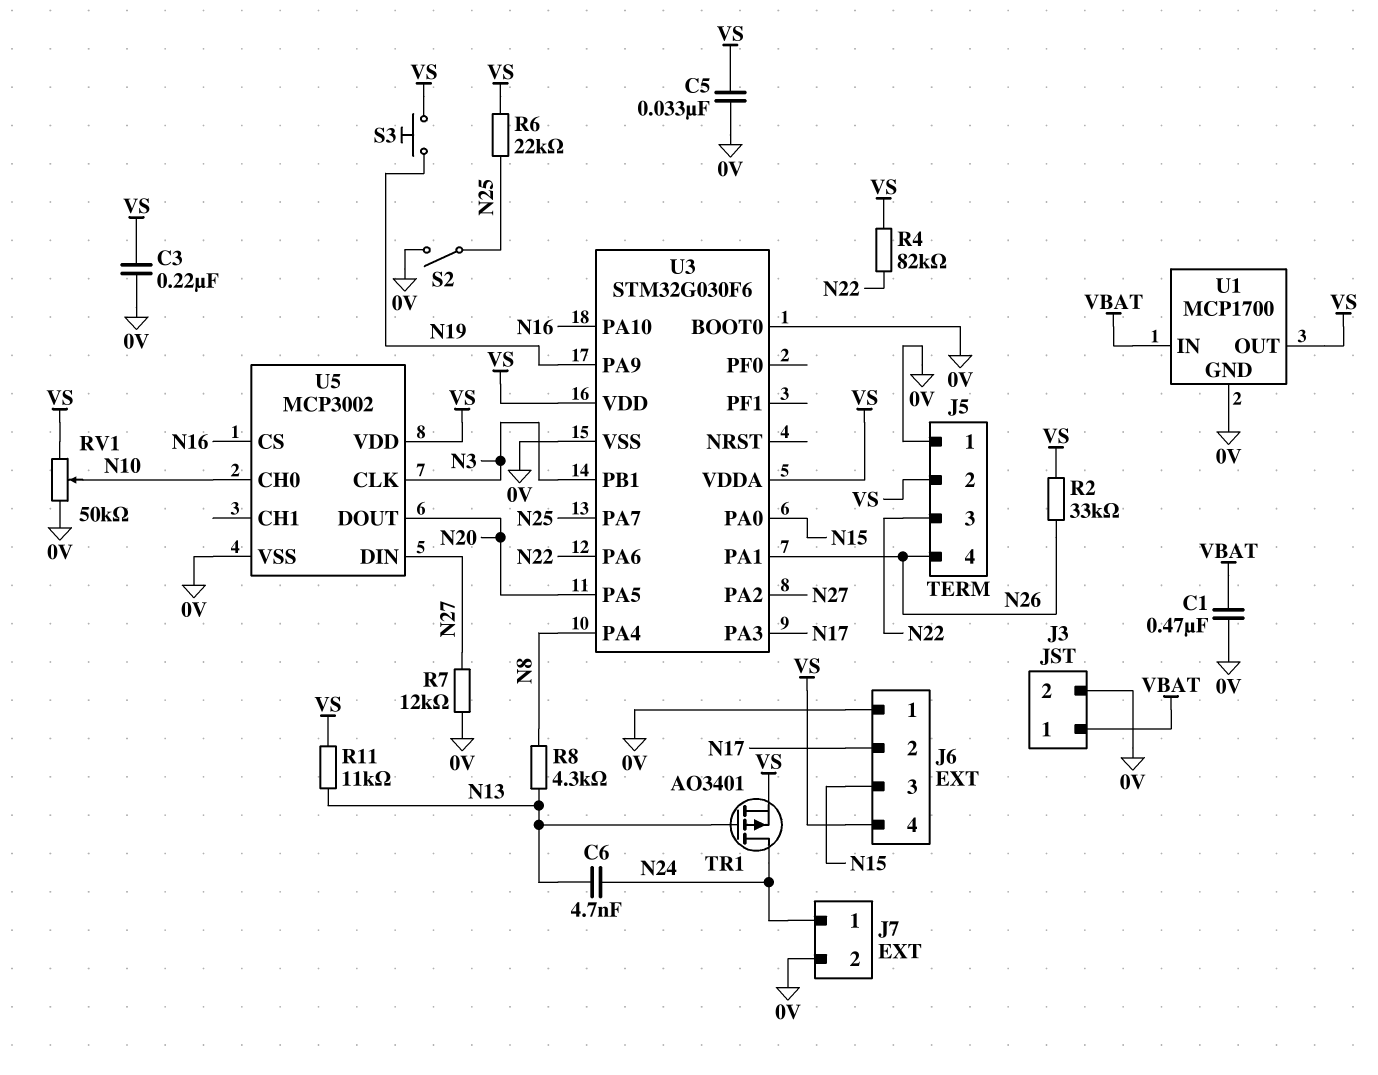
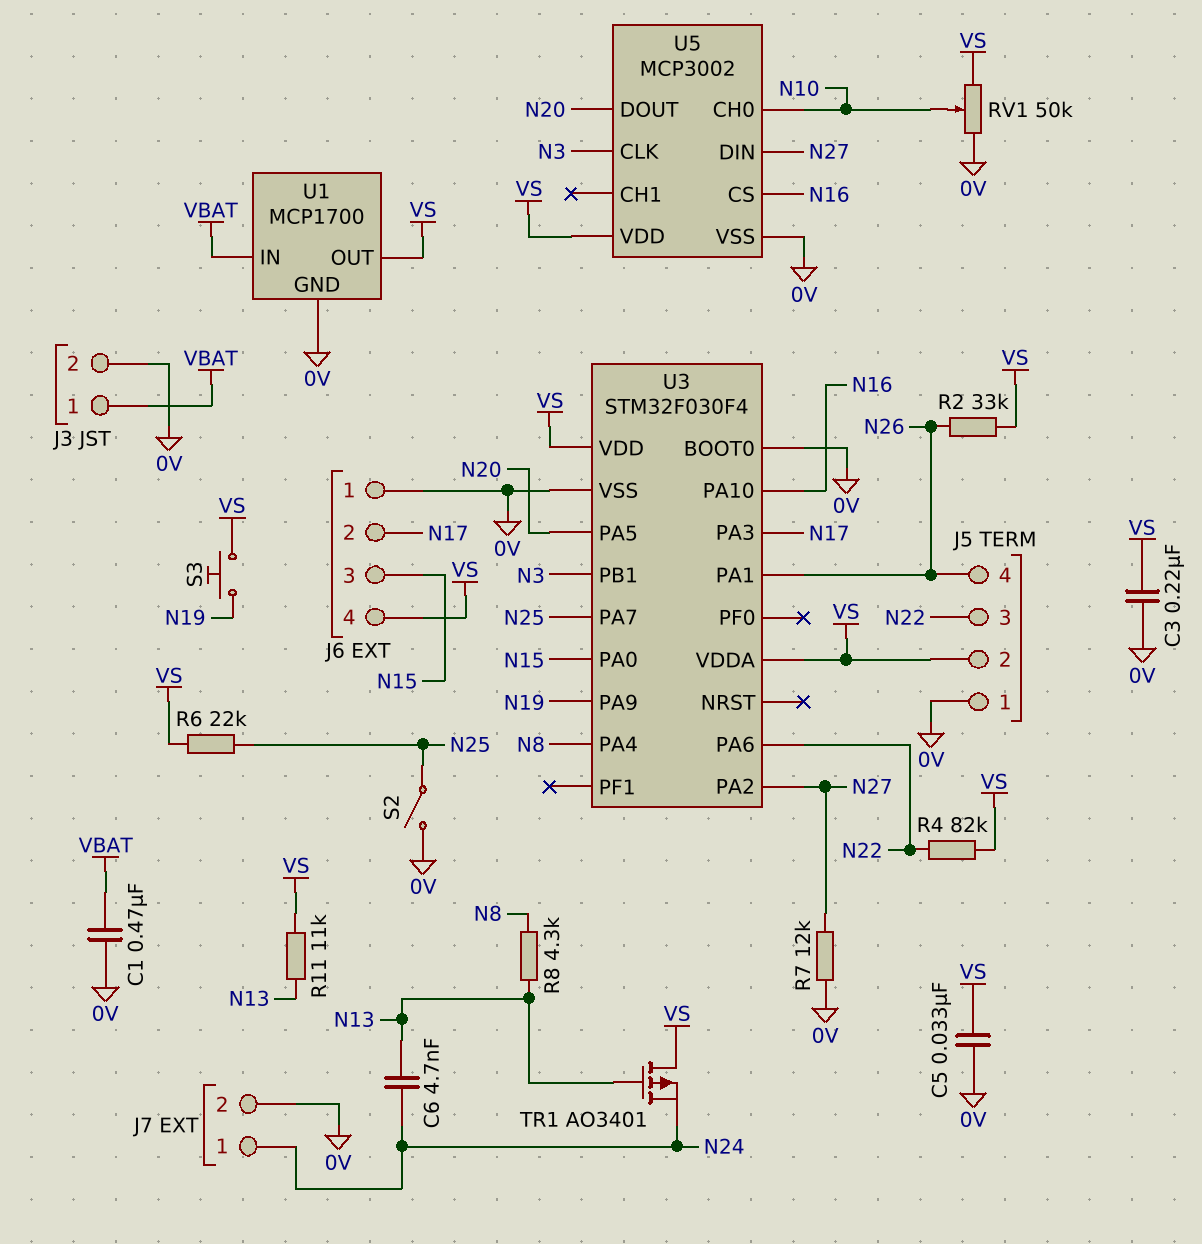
TR1: PMOS AO3401 (G N13, D N24, S VS) -> PMOS AO3401 (G N13, D VS, S N24)
U3: STM32G030F6 -> STM32F030F4

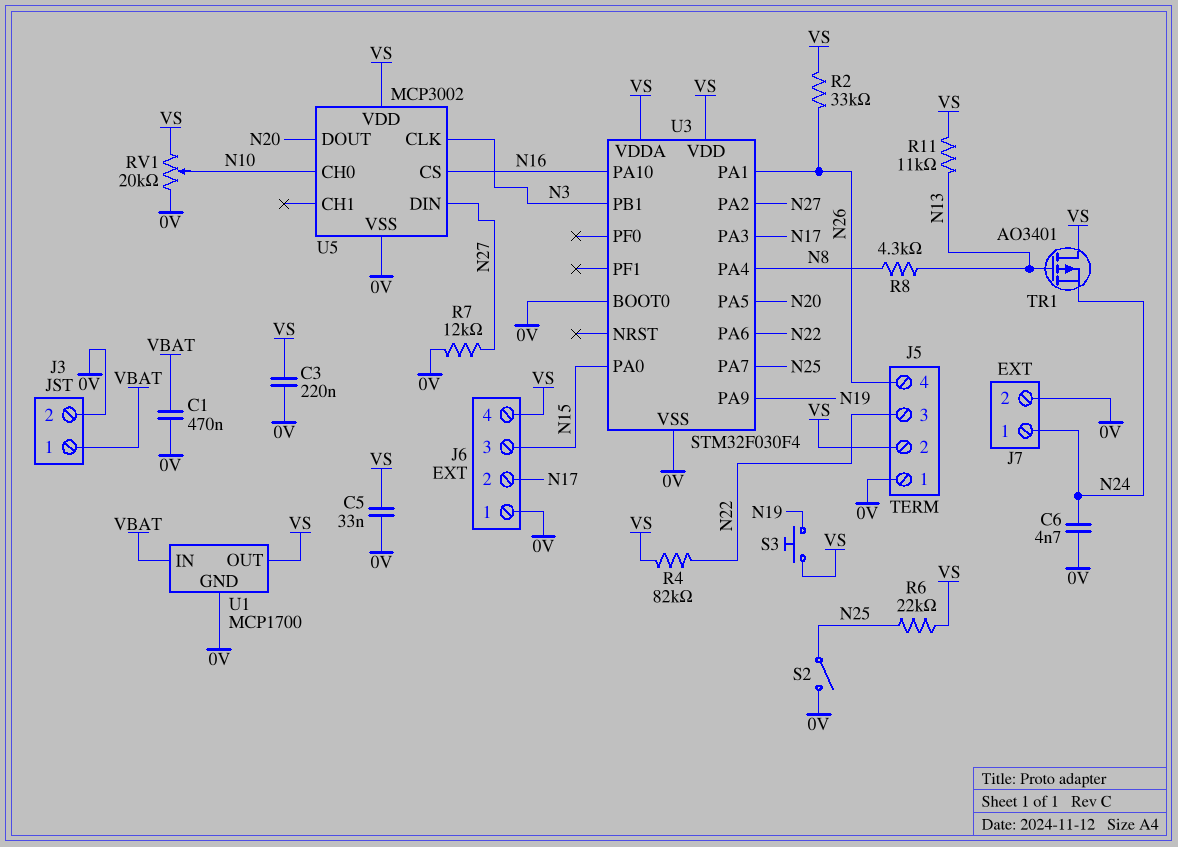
C6: 4.7nF (N13, N24) -> 4.7nF (0V, N24)
RV1: 50k (0V, VS, wiper N10) -> 20k (0V, VS, wiper N10)

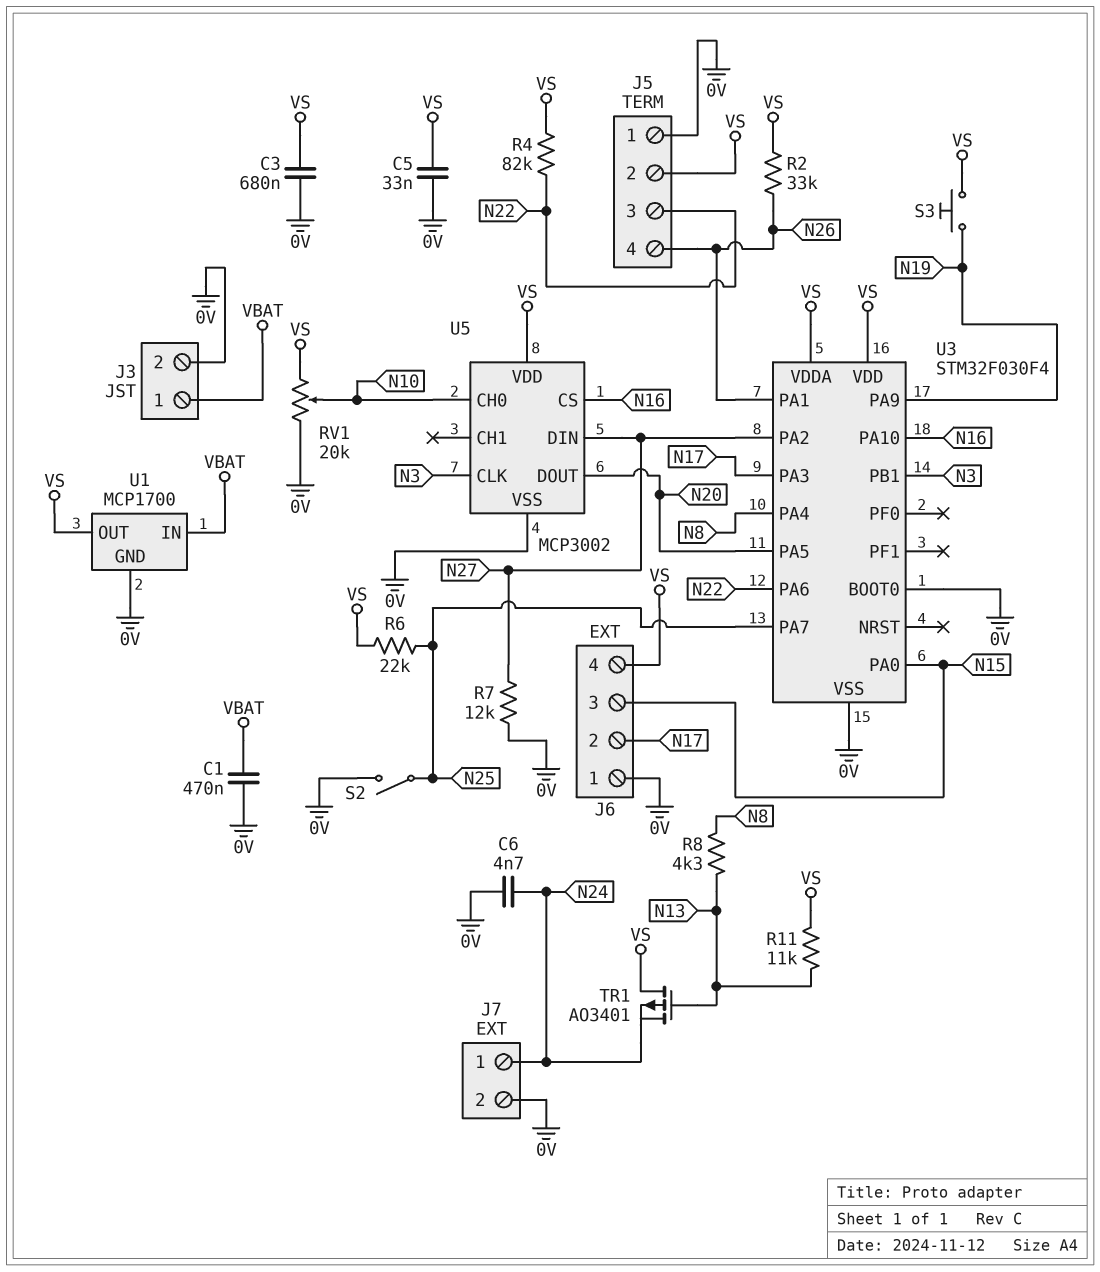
C3: 220nF (0V, VS) -> 680nF (0V, VS)

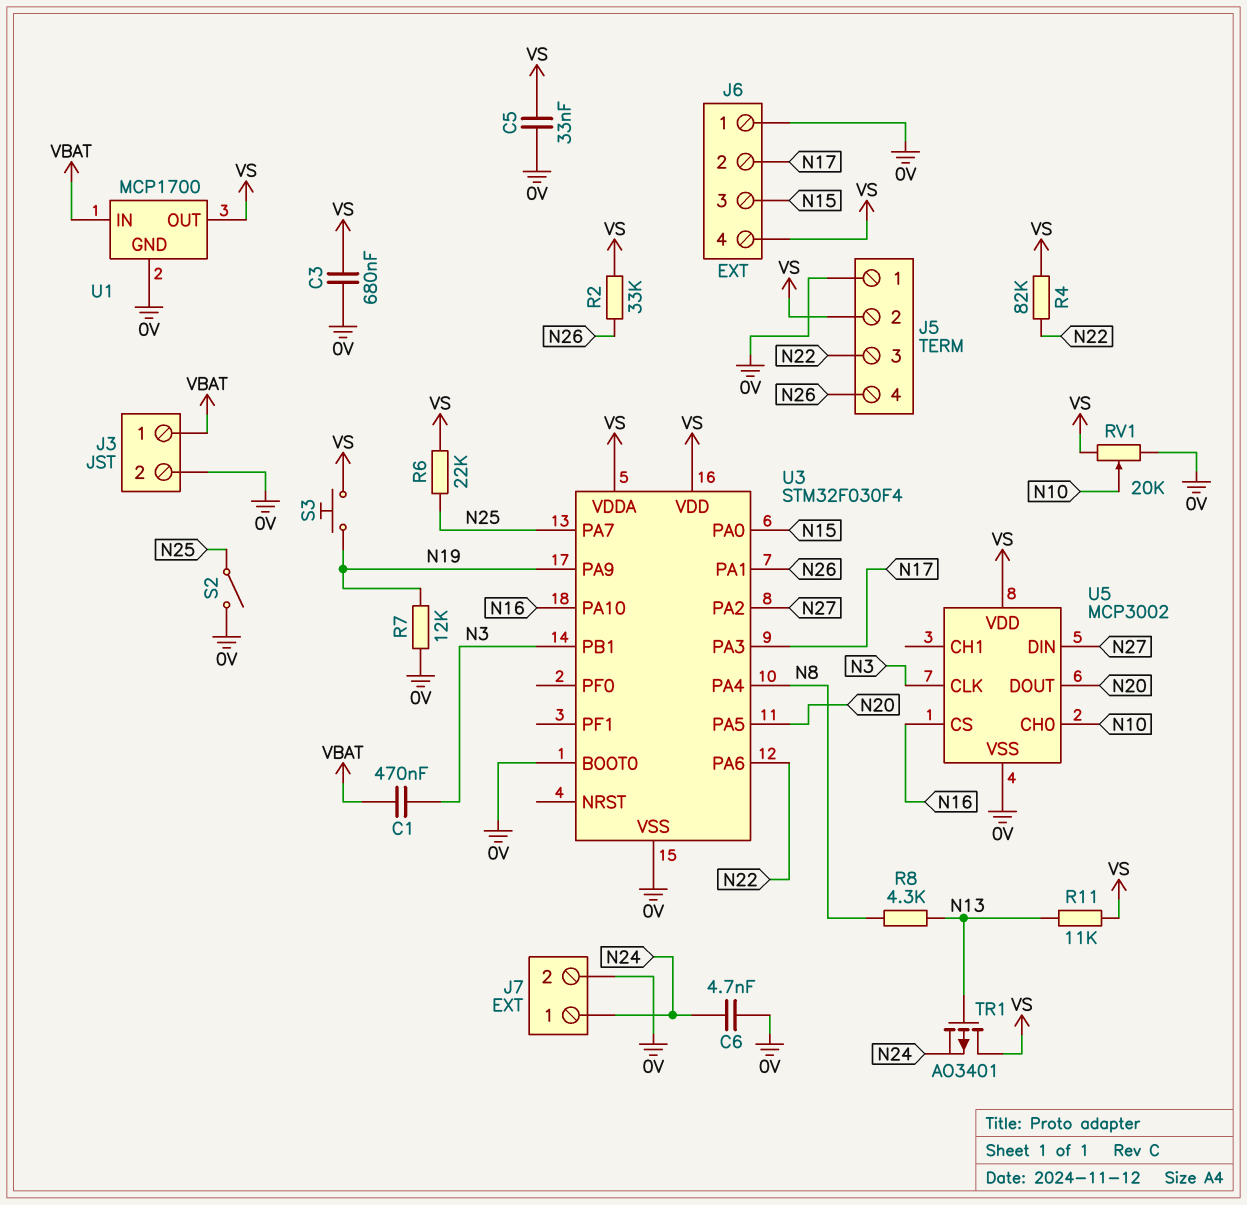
C1: 470nF (0V, VBAT) -> 470nF (N3, VBAT)
R7: 12k (0V, N27) -> 12k (0V, N19)

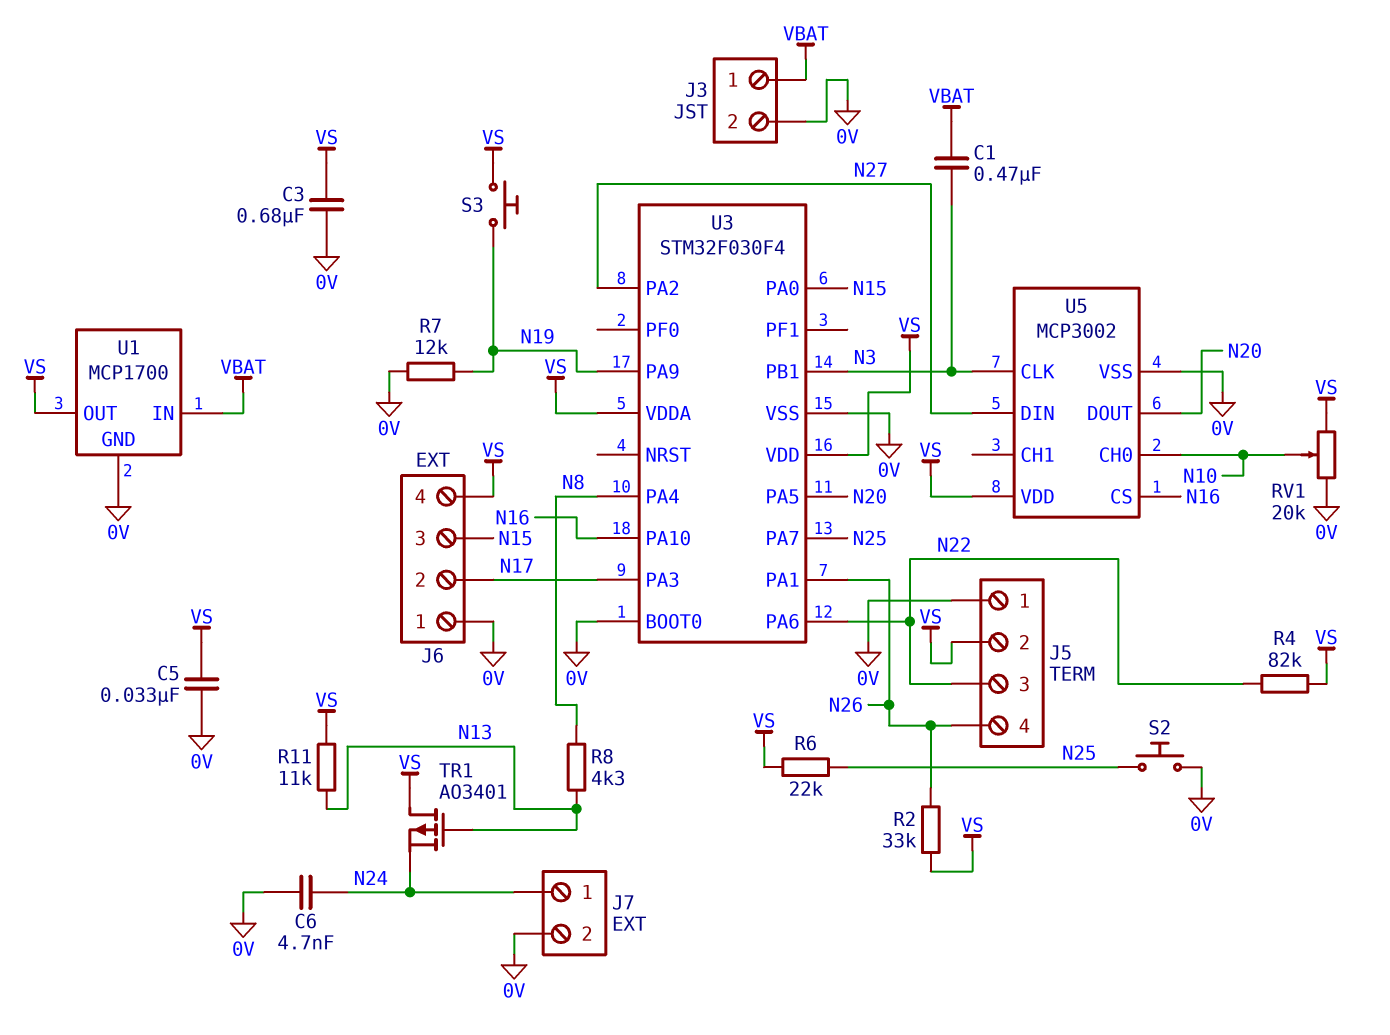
S2: switch (0V, N25) -> button (0V, N25)

